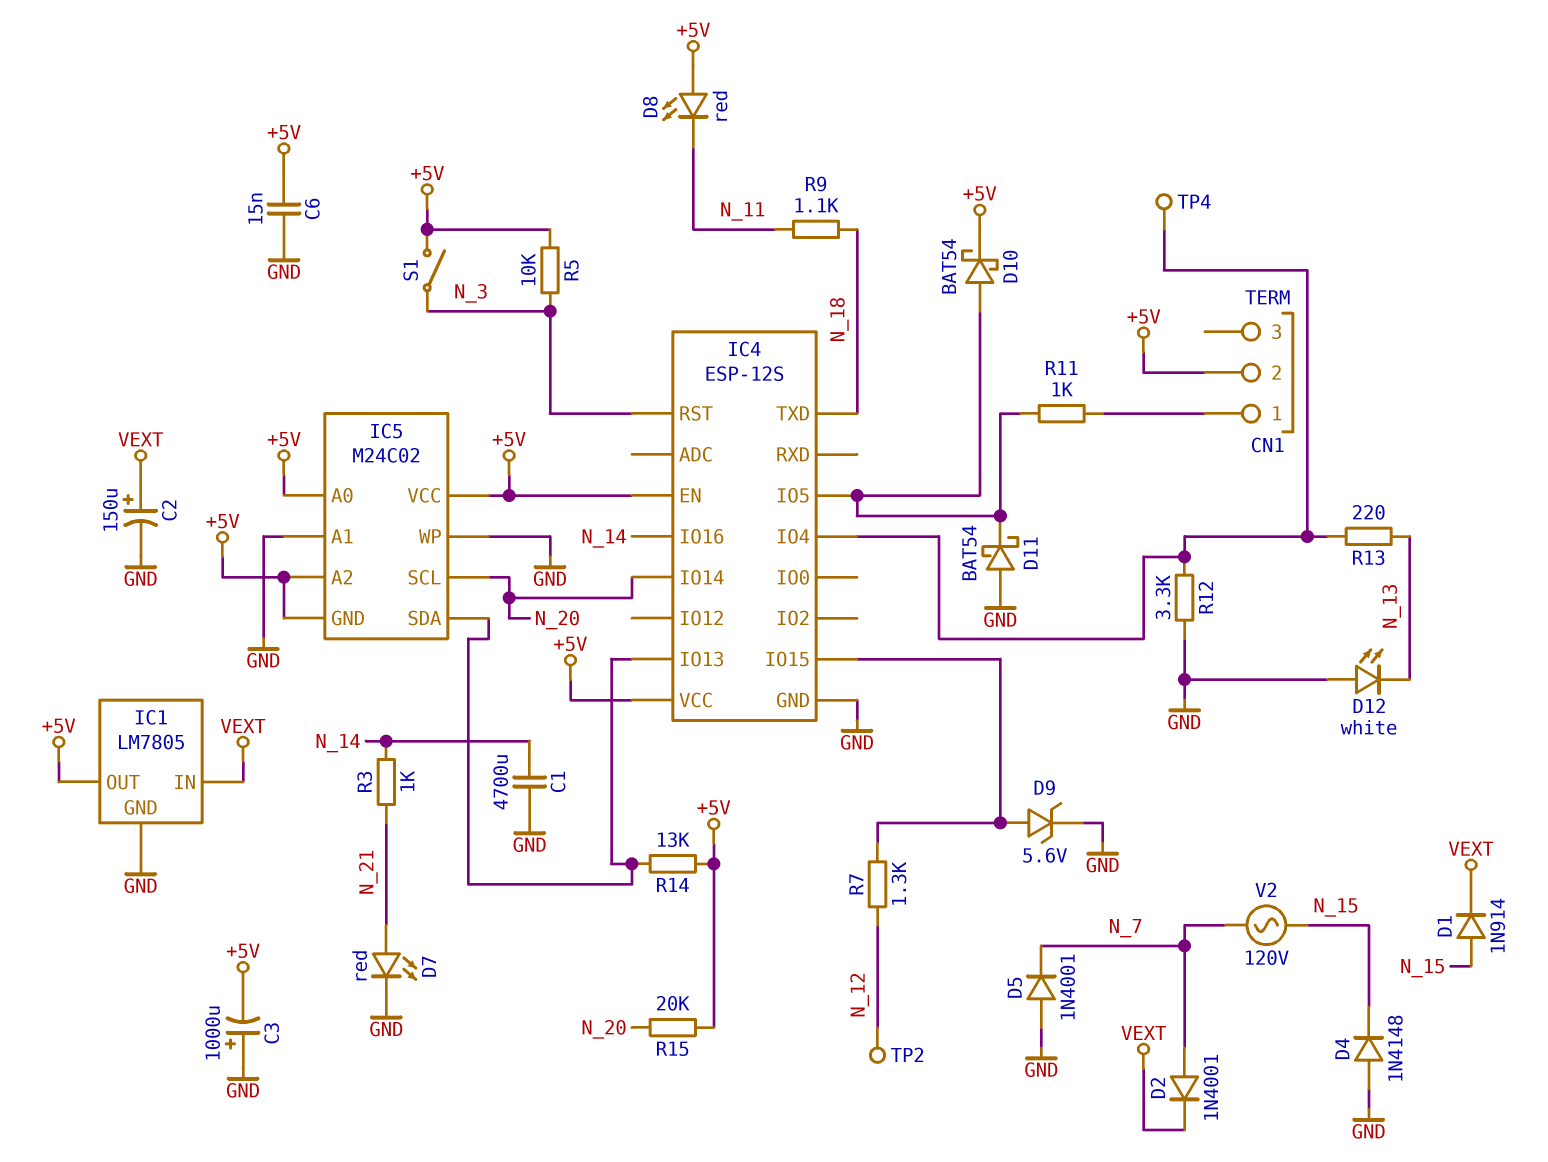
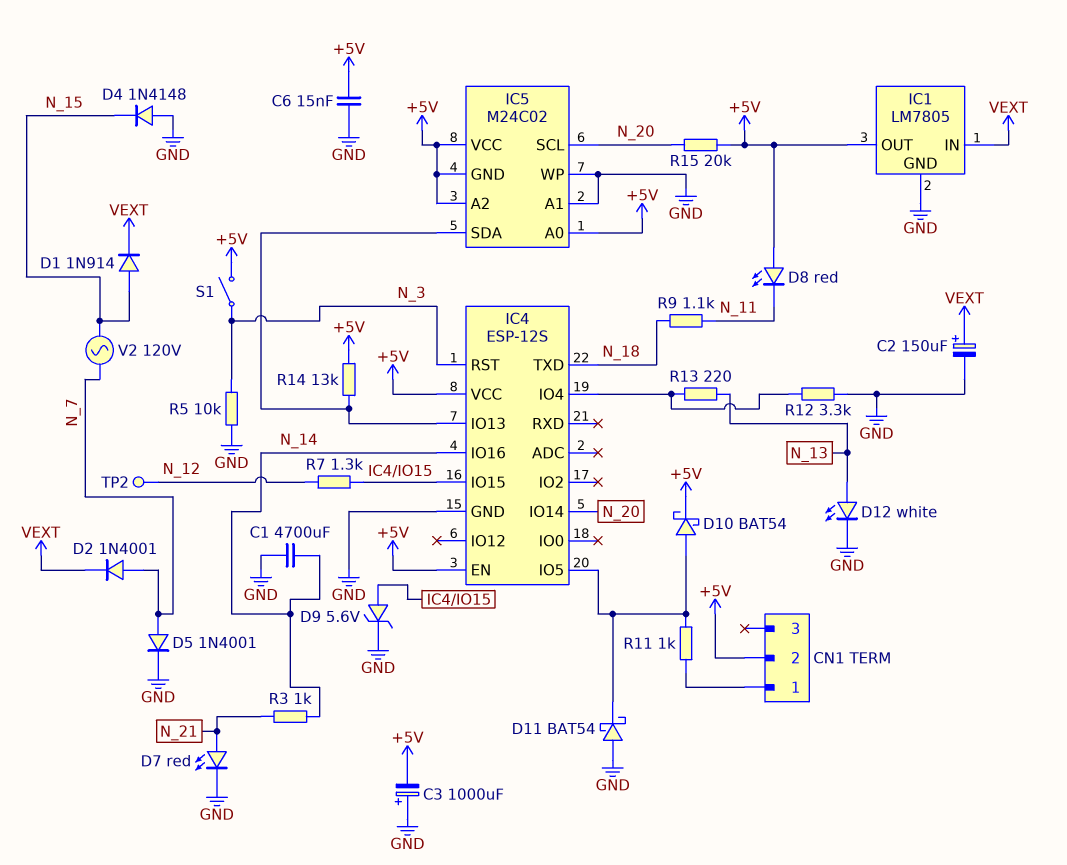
D5: diode 1N4001 (A GND, K N_7) -> diode 1N4001 (A N_7, K GND)
D12: LED white (A GND, K N_13) -> LED white (A N_13, K GND)
R5: 10k (+5V, N_3) -> 10k (GND, N_3)
TP4: test point (IC4/IO4) -> none

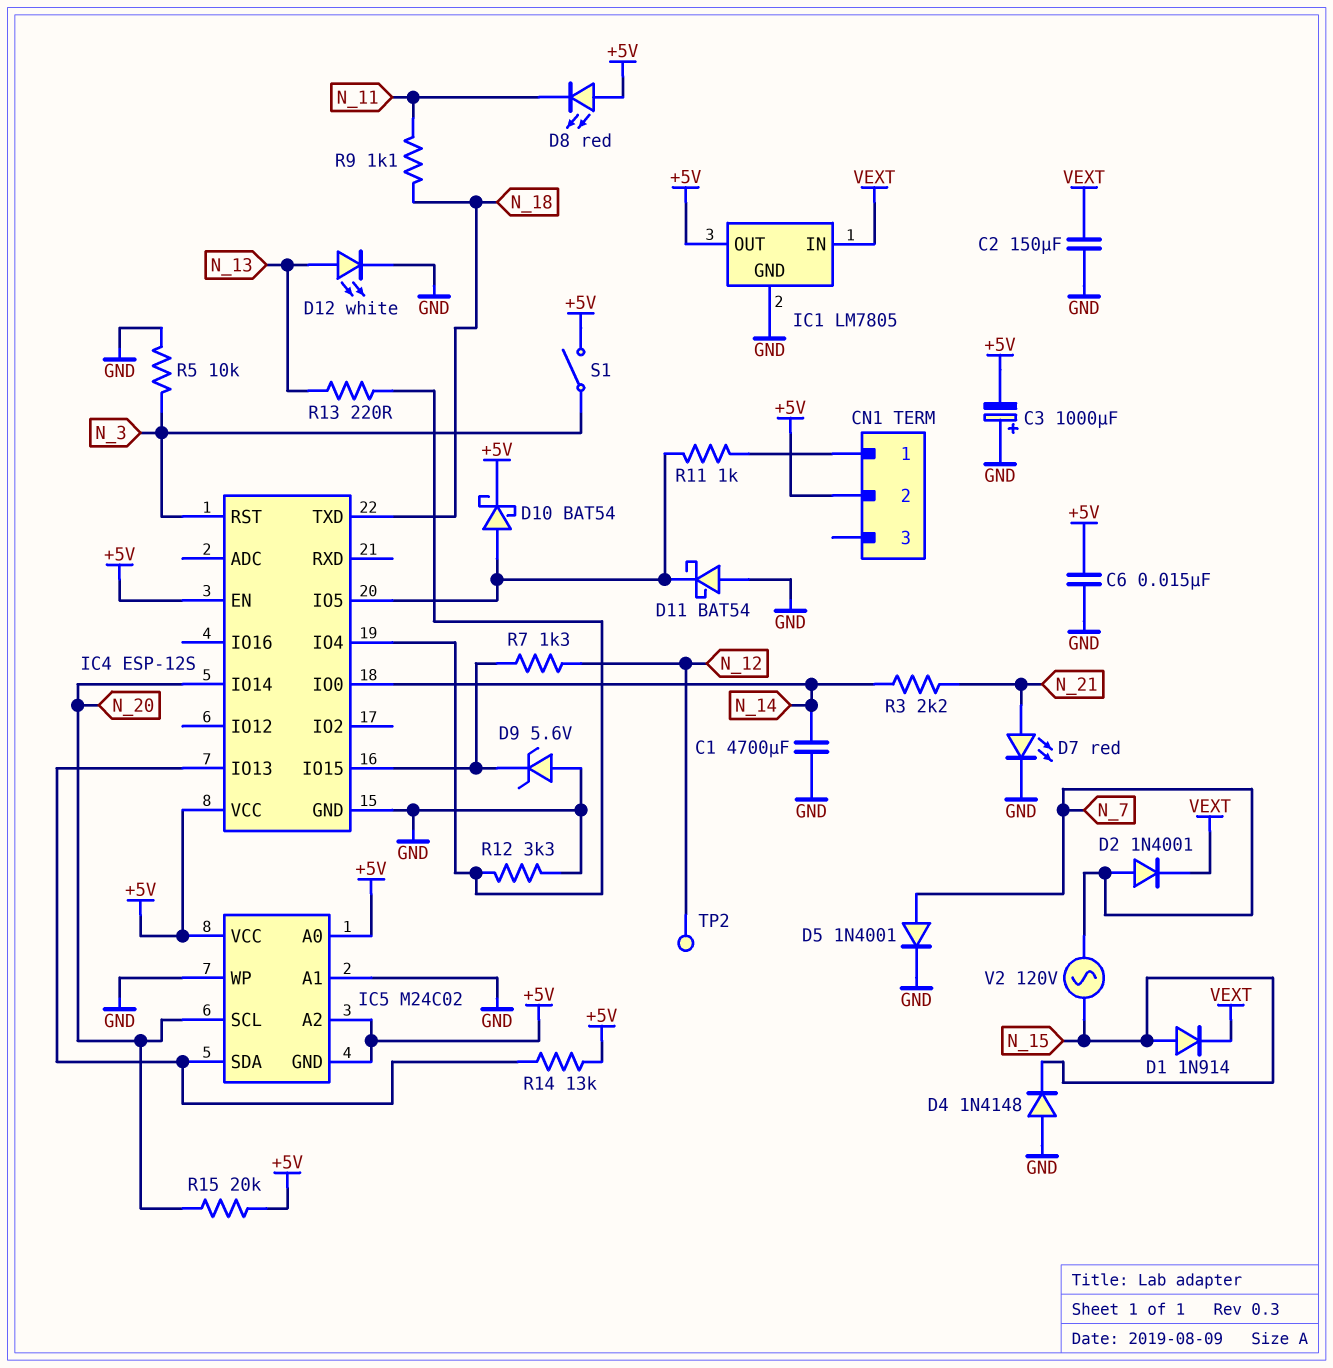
C2: 150uF (plus VEXT, minus GND) -> 150uF (GND, VEXT)
D9: zener 5.6V (A IC4/IO15, K GND) -> zener 5.6V (A GND, K IC4/IO15)
IC4 pin IO0: none -> N_14
IC4 pin IO16: N_14 -> none
R3: 1k (N_14, N_21) -> 2.2k (N_14, N_21)

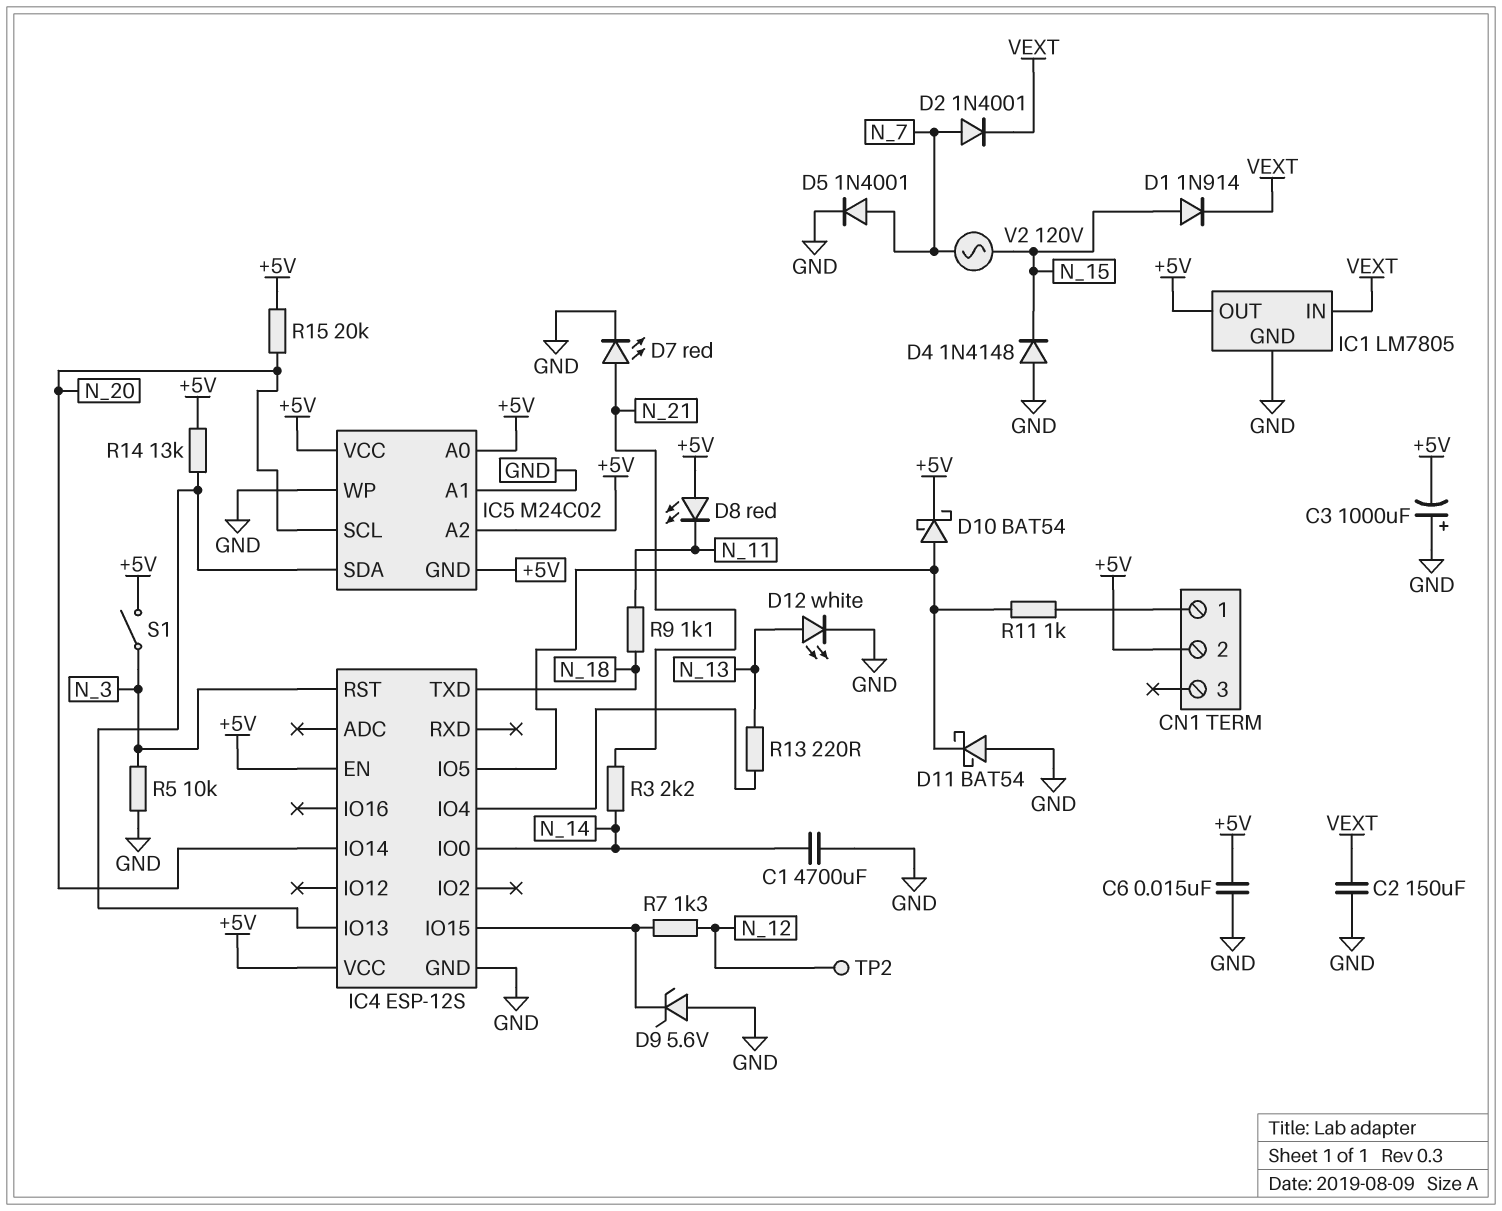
R12: 3.3k (GND, IC4/IO4) -> none

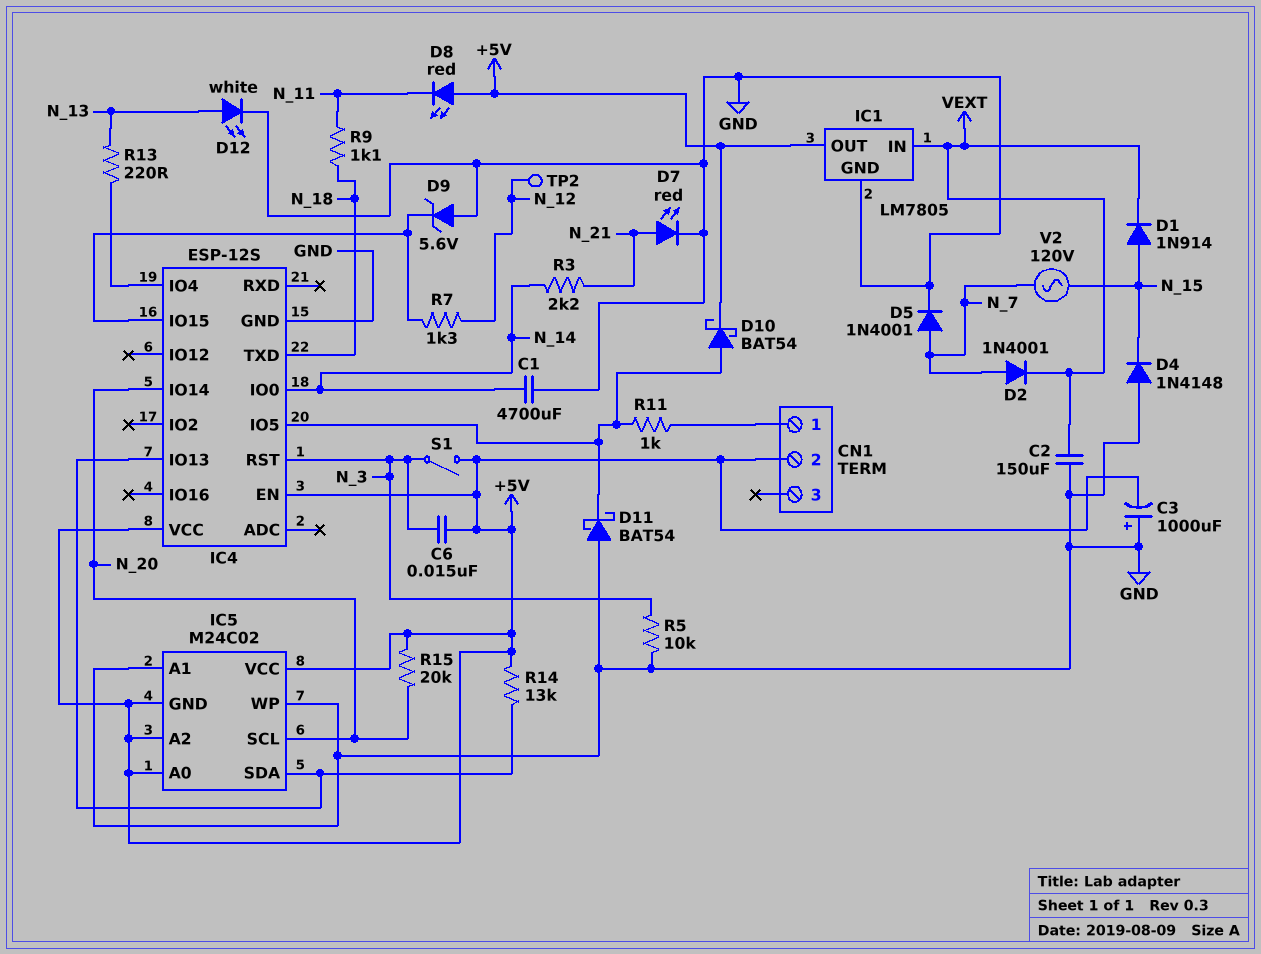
C6: 15nF (+5V, GND) -> 15nF (+5V, N_3)

